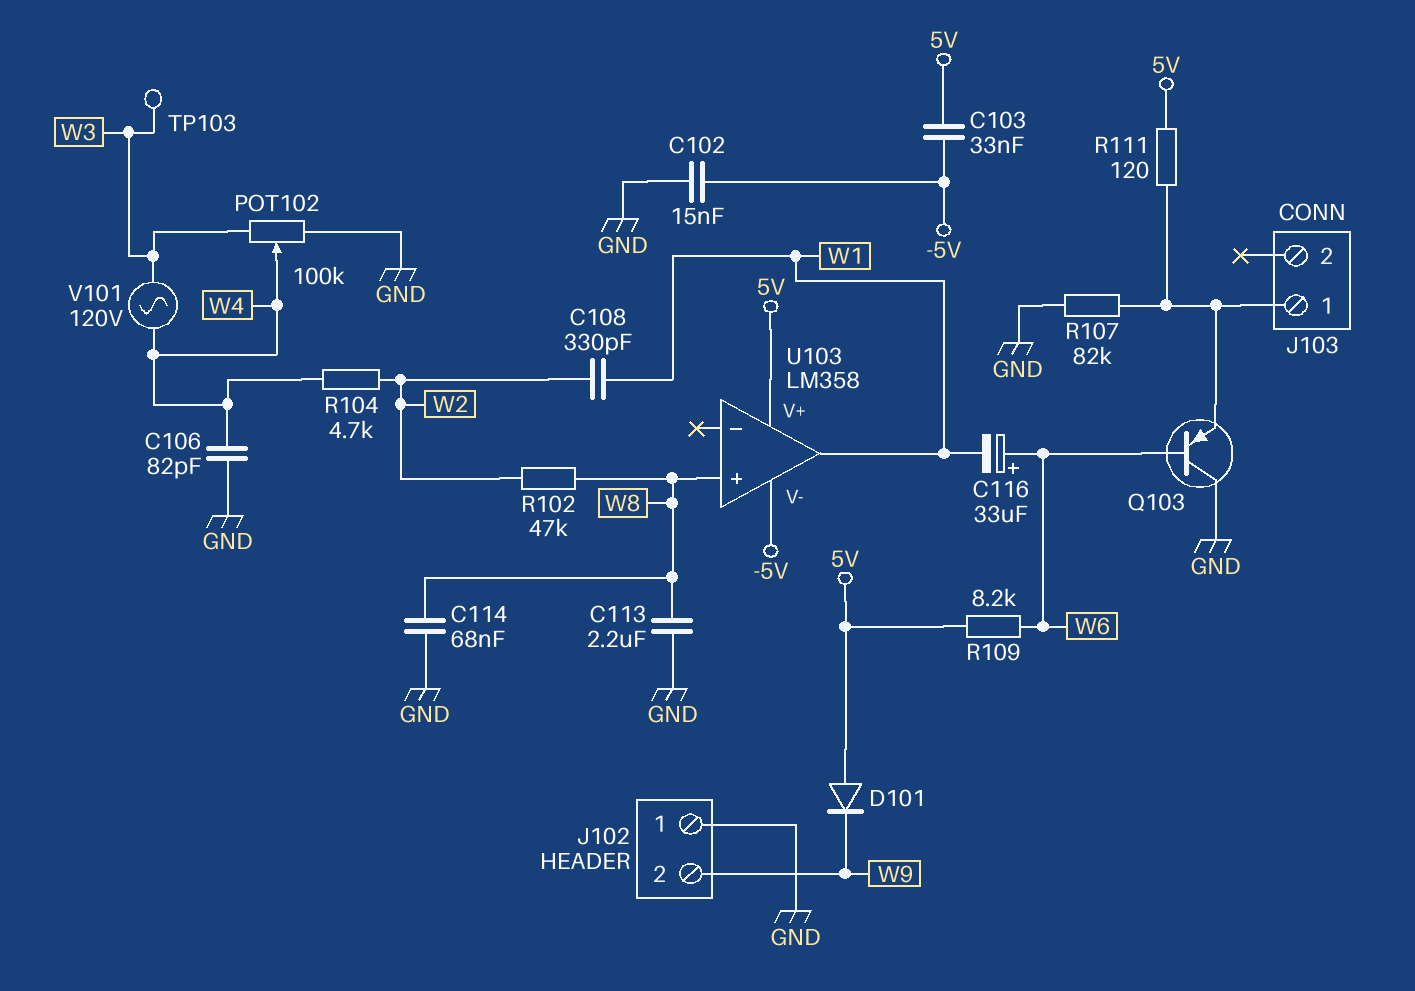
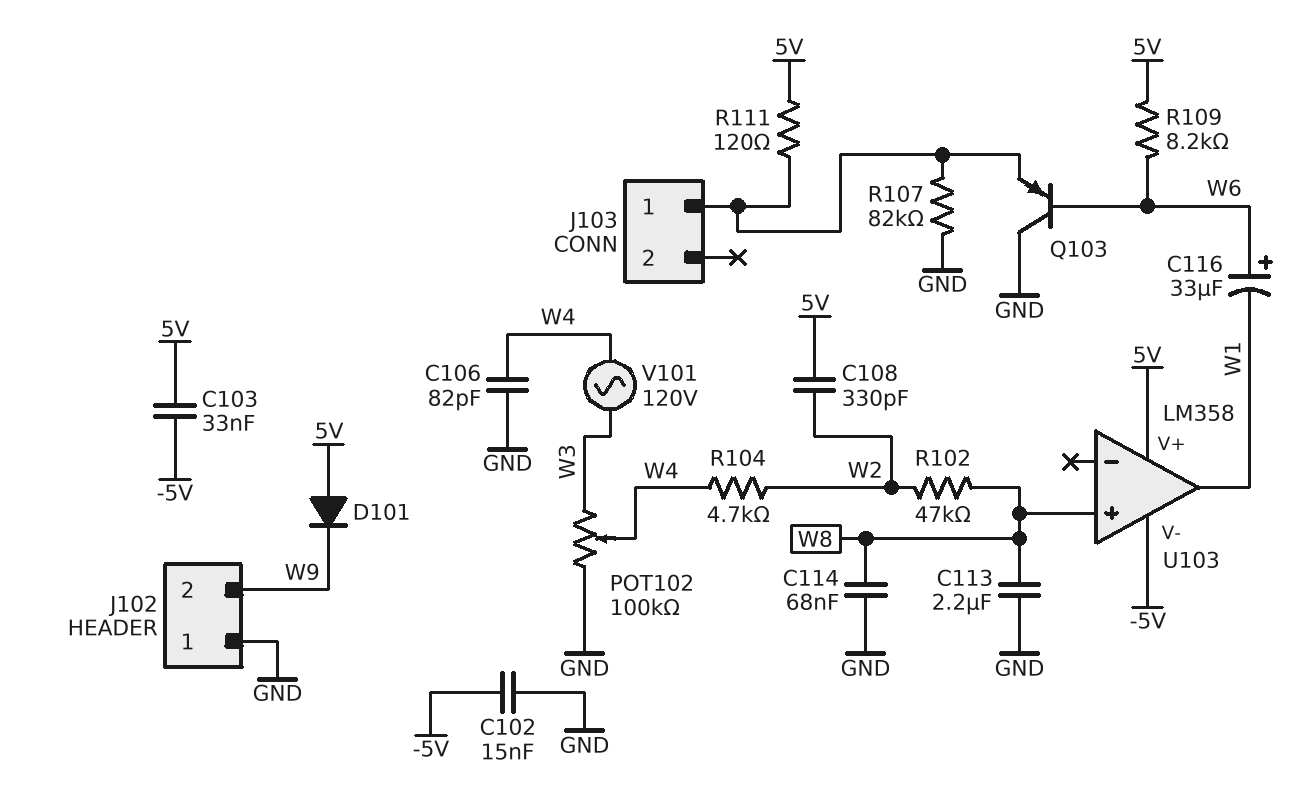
C108: 330pF (W1, W2) -> 330pF (5V, W2)
TP103: test point (W3) -> none

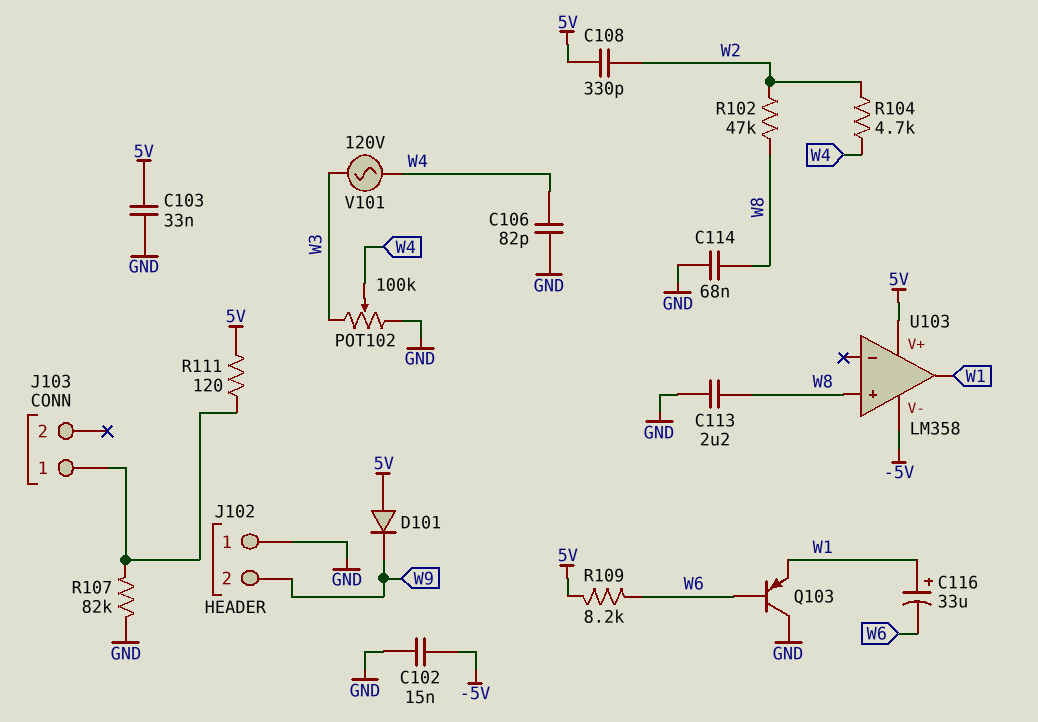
C103: 33nF (-5V, 5V) -> 33nF (5V, GND)
C116: 33uF (plus W6, minus W1) -> 33uF (plus W1, minus W6)
Q103: PNP (B W6, C GND, E J103/1) -> PNP (B W6, C GND, E W1)

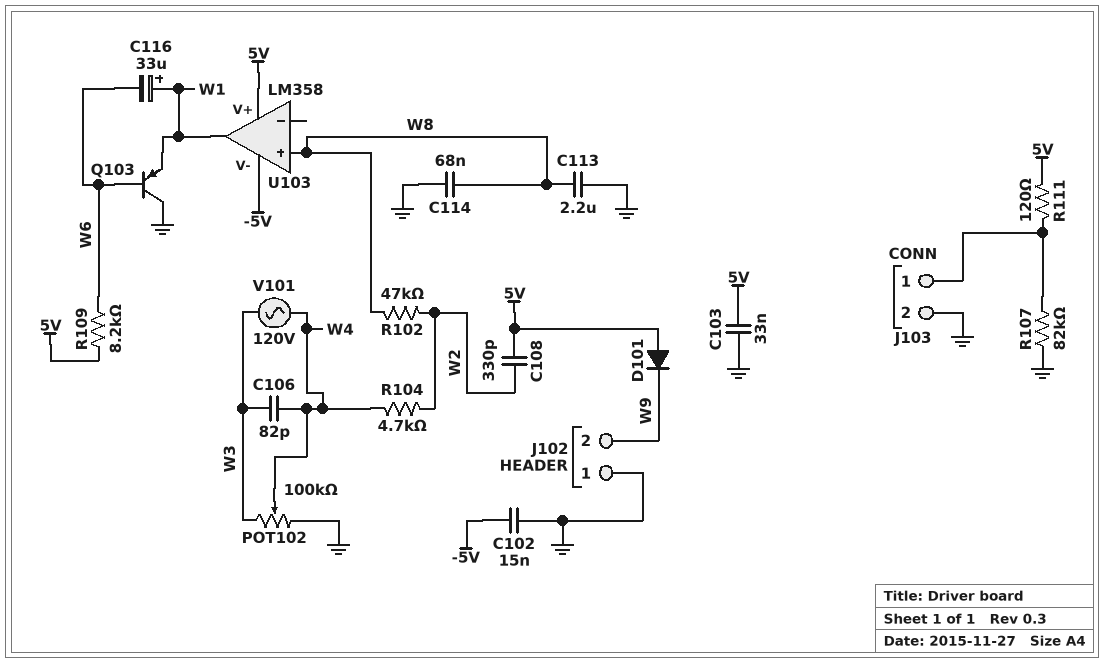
C106: 82pF (GND, W4) -> 82pF (W3, W4)
J103 pin 2: none -> GND

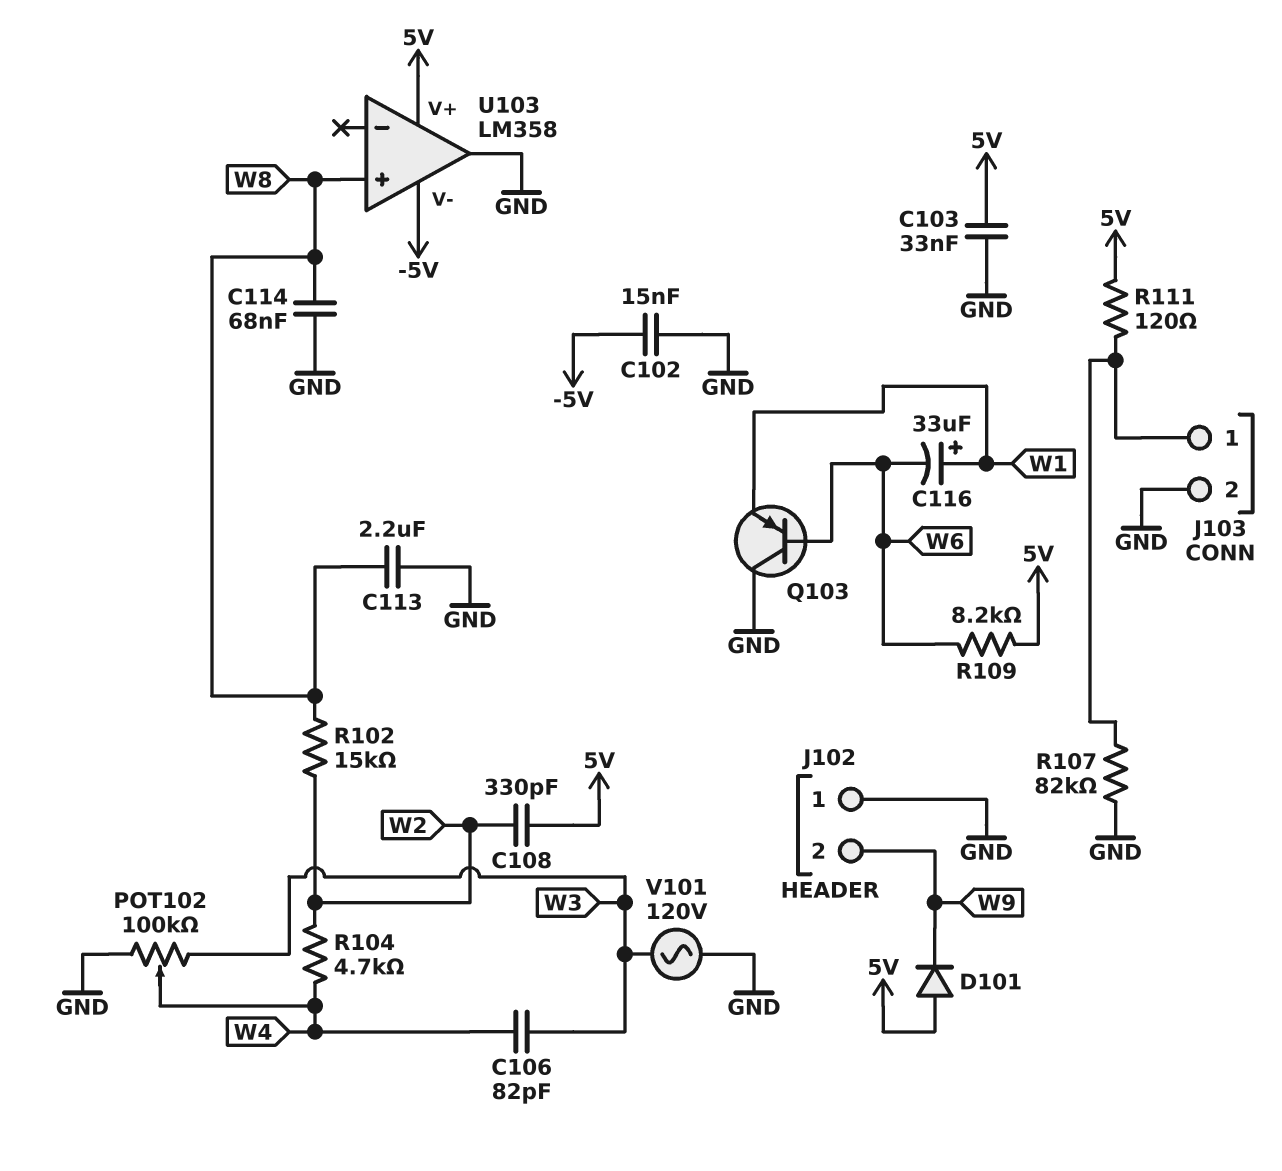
R102: 47k (W2, W8) -> 15k (W2, W8)
U103 pin out: W1 -> GND
V101: AC 120V (W3, W4) -> AC 120V (GND, W3)

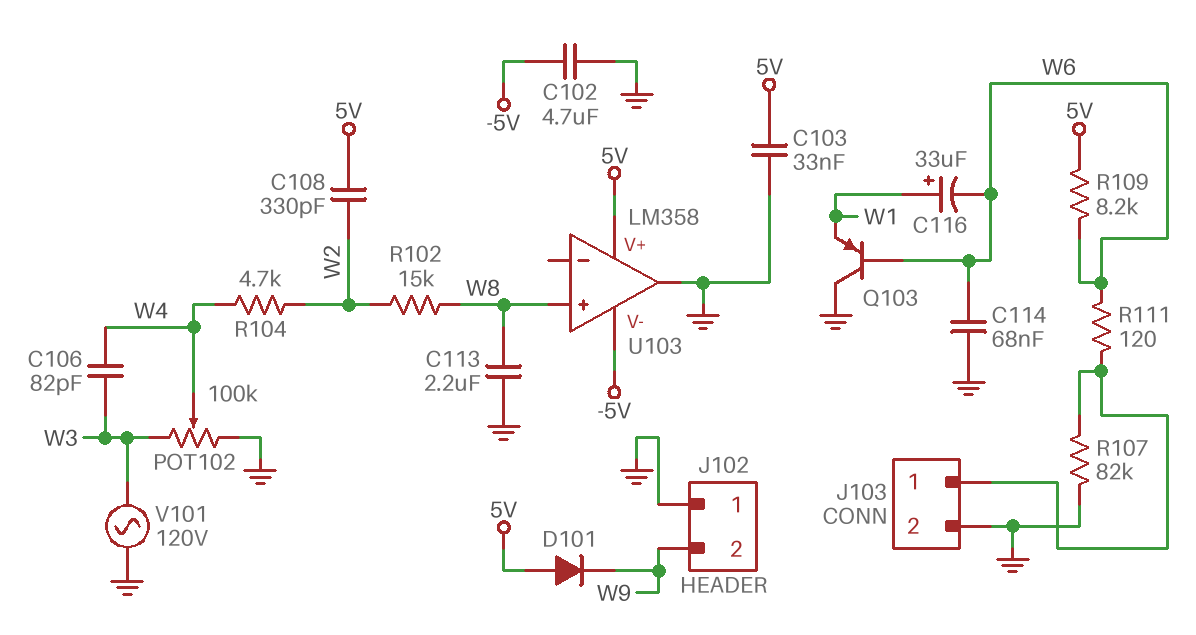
C102: 15nF (-5V, GND) -> 4.7uF (-5V, GND)
C114: 68nF (GND, W8) -> 68nF (GND, W6)
R111: 120 (5V, J103/1) -> 120 (J103/1, W6)

